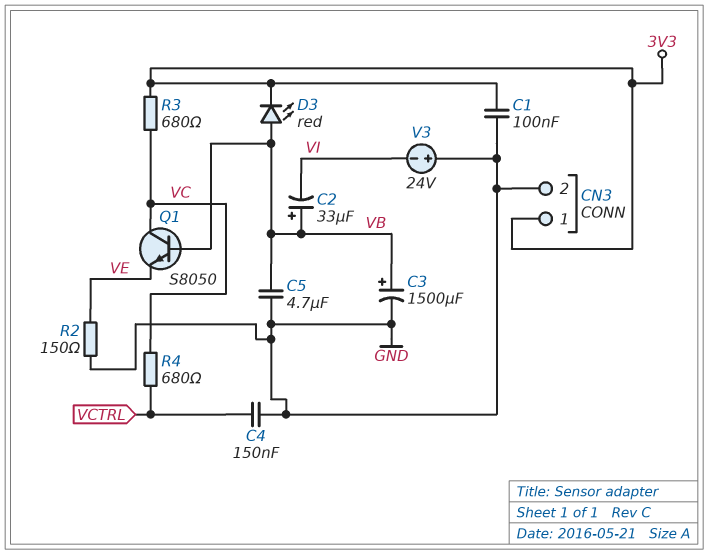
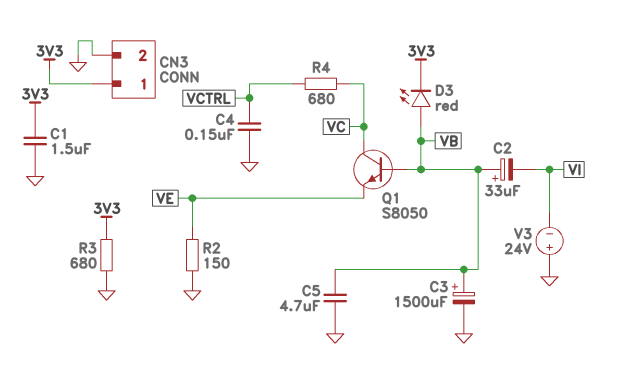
C1: 100nF (3V3, GND) -> 1.5uF (3V3, GND)
R3: 680 (3V3, VC) -> 680 (3V3, GND)

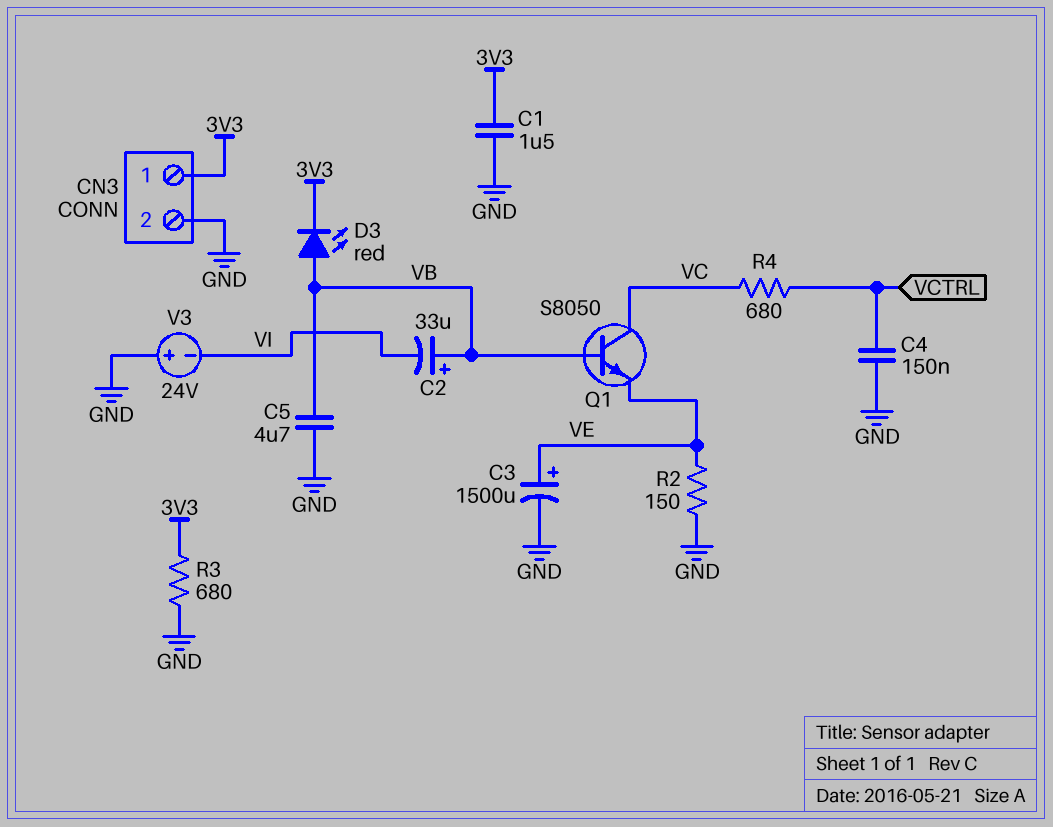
C3: 1500uF (plus VB, minus GND) -> 1500uF (plus VE, minus GND)

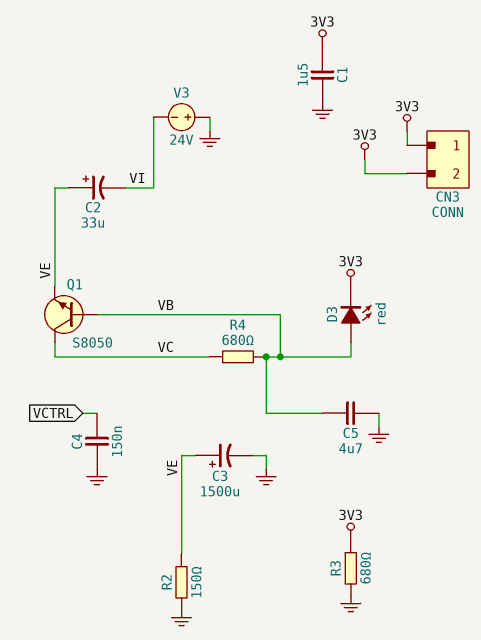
C2: 33uF (plus VB, minus VI) -> 33uF (plus VE, minus VI)
CN3 pin 2: GND -> 3V3
R4: 680 (VC, VCTRL) -> 680 (VB, VC)

